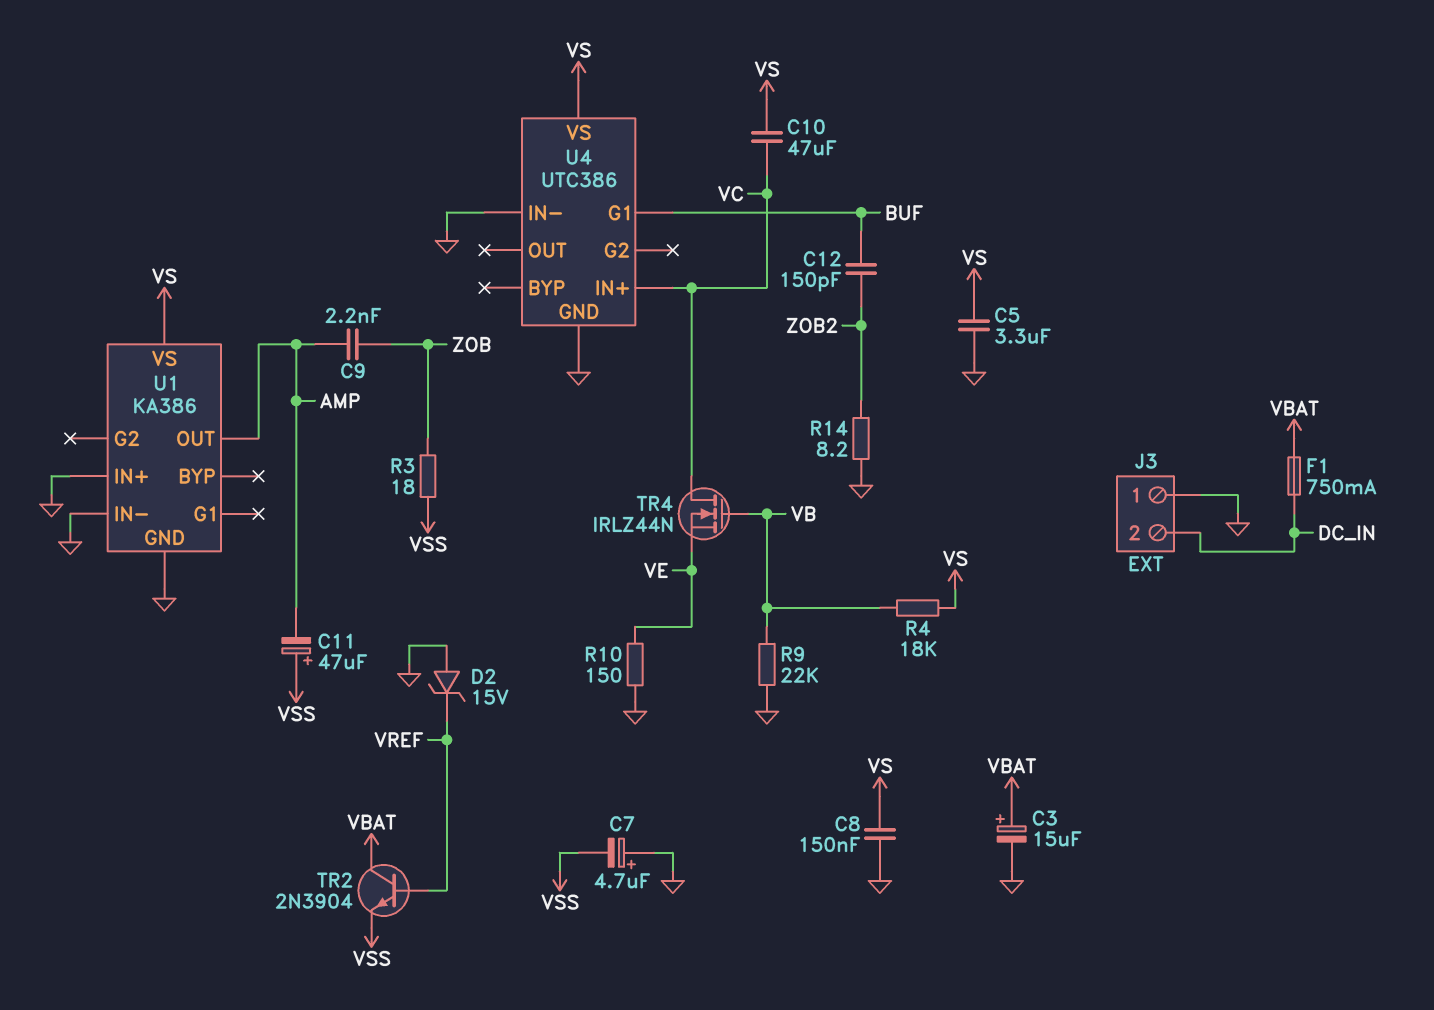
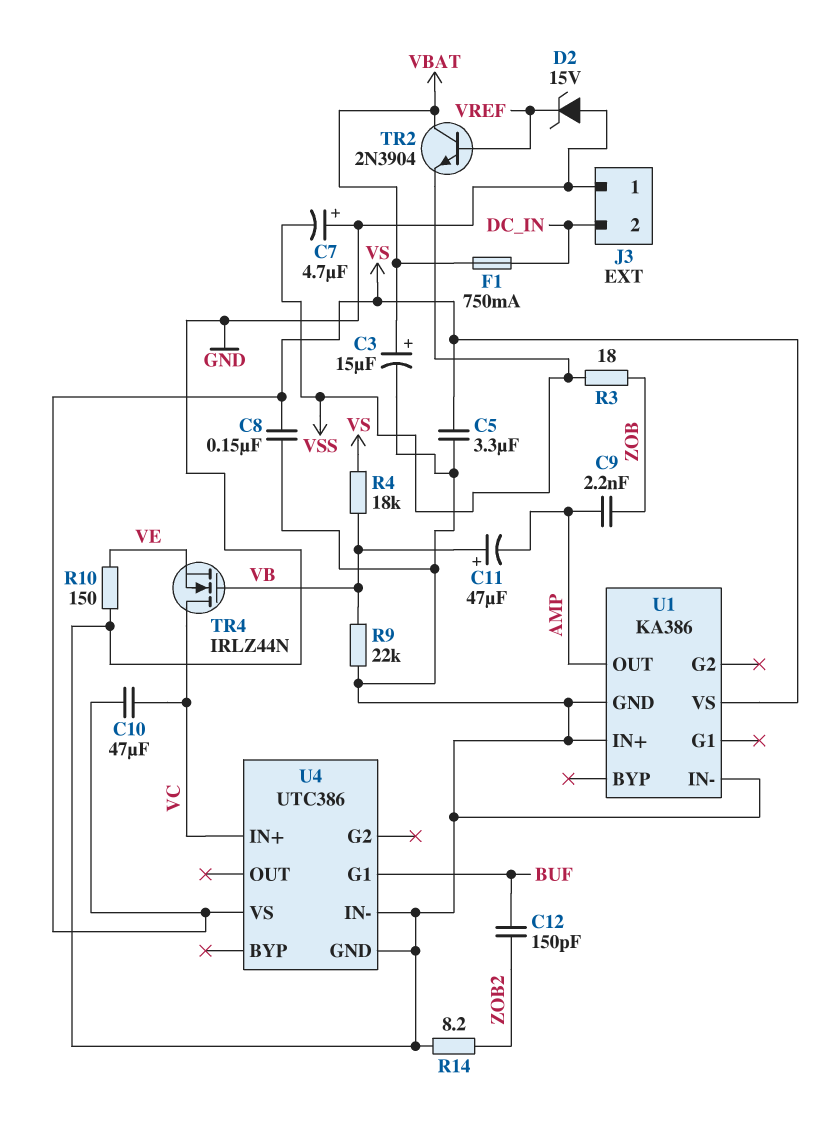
C11: 47uF (plus VSS, minus AMP) -> 47uF (plus VB, minus AMP)

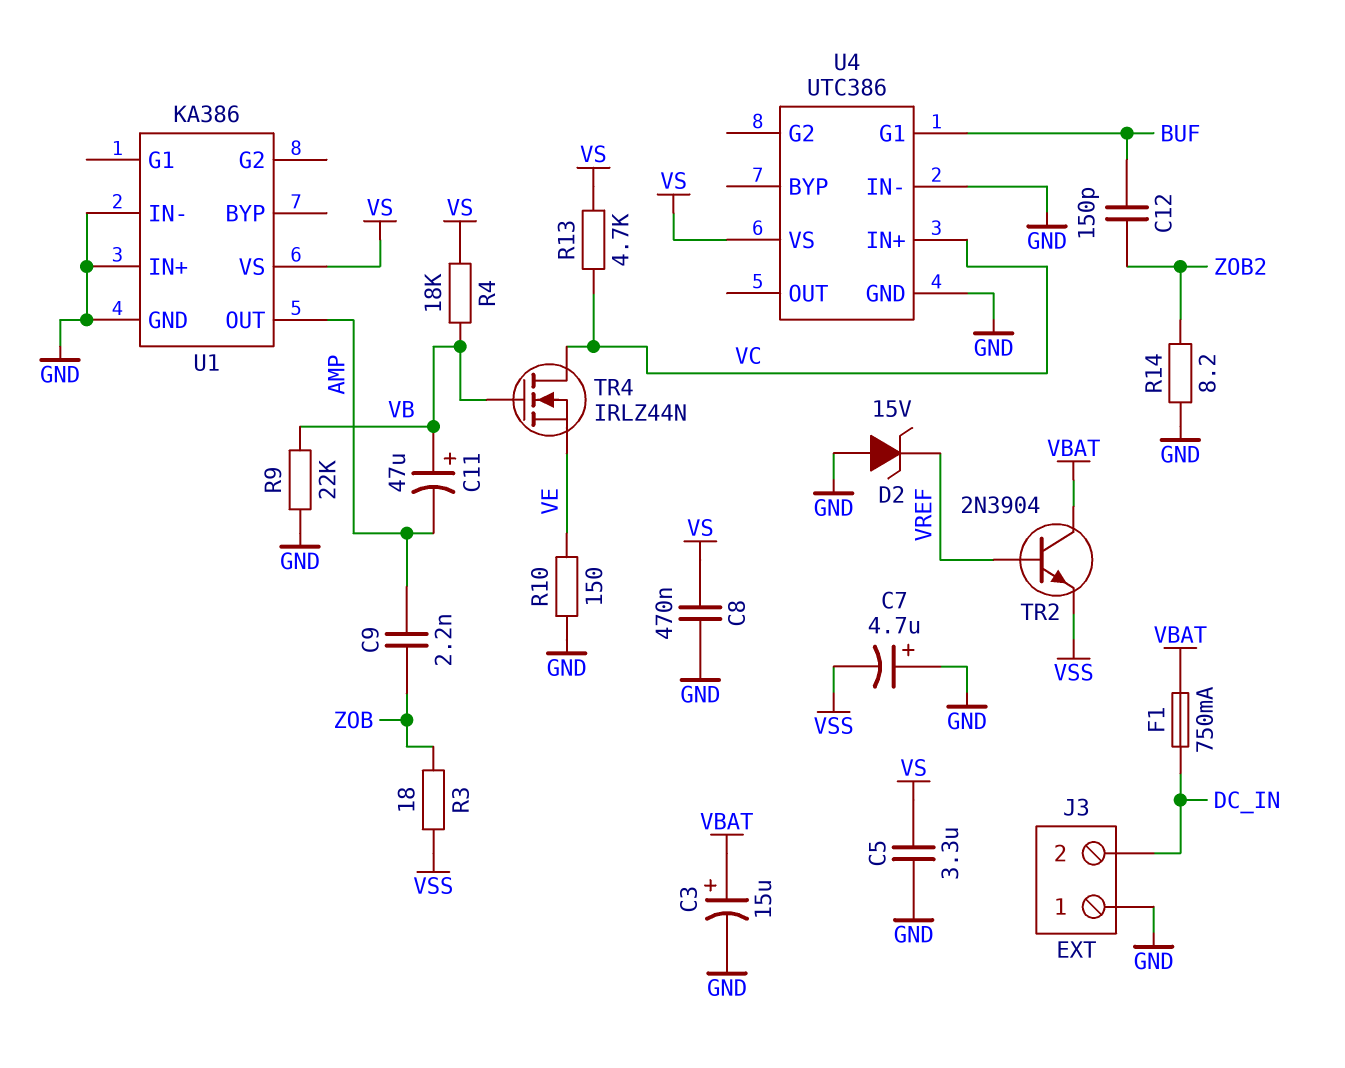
C8: 150nF (GND, VS) -> 470nF (GND, VS)
C10: 47uF (VC, VS) -> none
R13: none -> 4.7k (VC, VS)

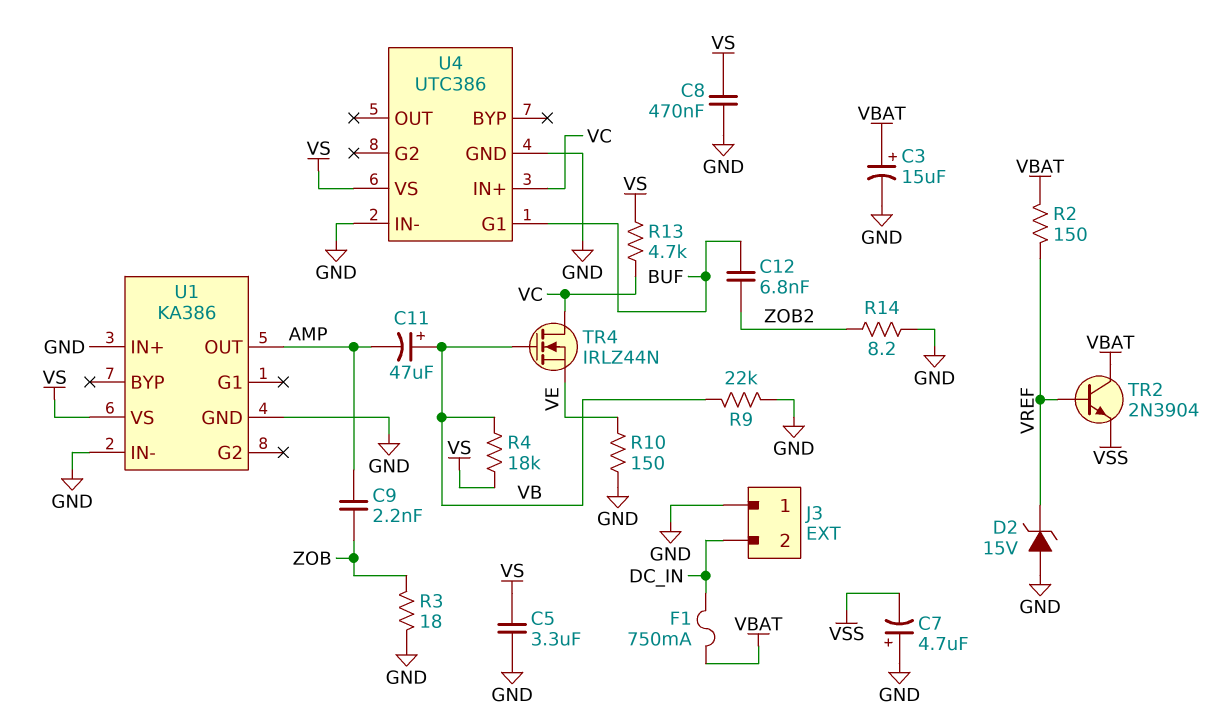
C12: 150pF (BUF, ZOB2) -> 6.8nF (BUF, ZOB2)
R2: none -> 150 (VBAT, VREF)
R3: 18 (VSS, ZOB) -> 18 (GND, ZOB)

